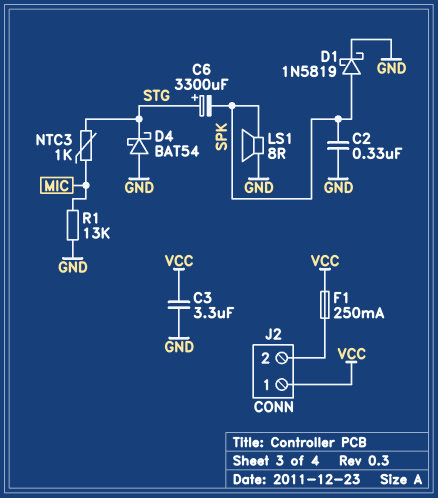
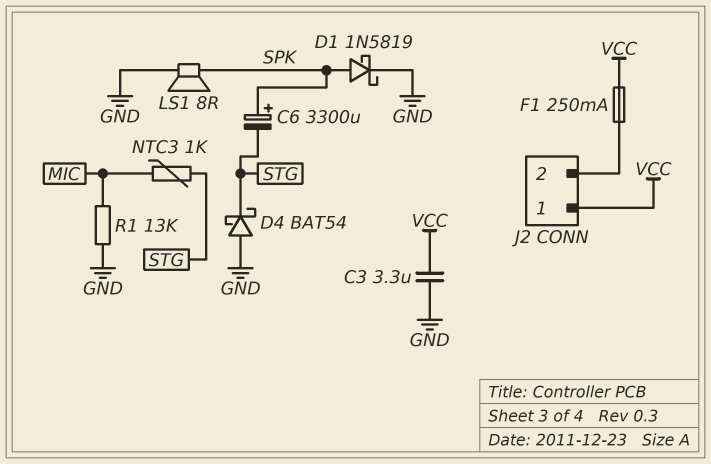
C2: 330nF (GND, SPK) -> none
C6: 3300uF (plus STG, minus SPK) -> 3300uF (plus SPK, minus STG)

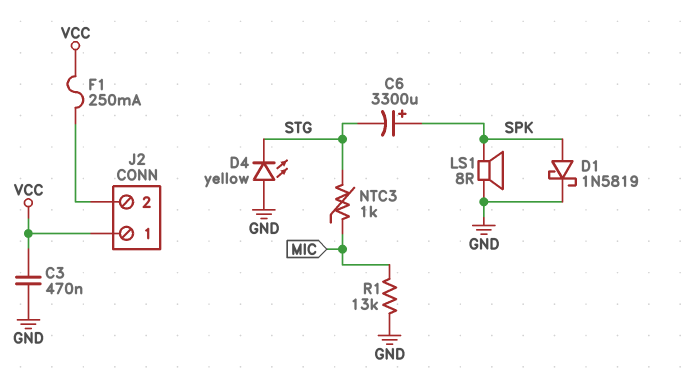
C3: 3.3uF (GND, VCC) -> 470nF (GND, VCC)
D4: schottky BAT54 (A GND, K STG) -> LED yellow (A GND, K STG)

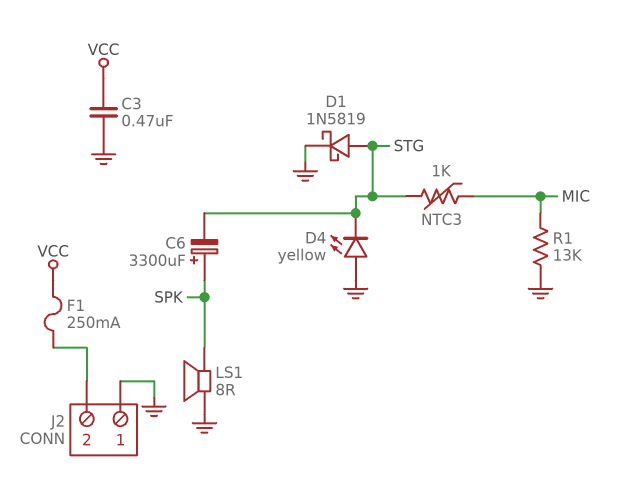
D1: schottky 1N5819 (A SPK, K GND) -> schottky 1N5819 (A STG, K GND)
J2 pin 1: VCC -> GND

